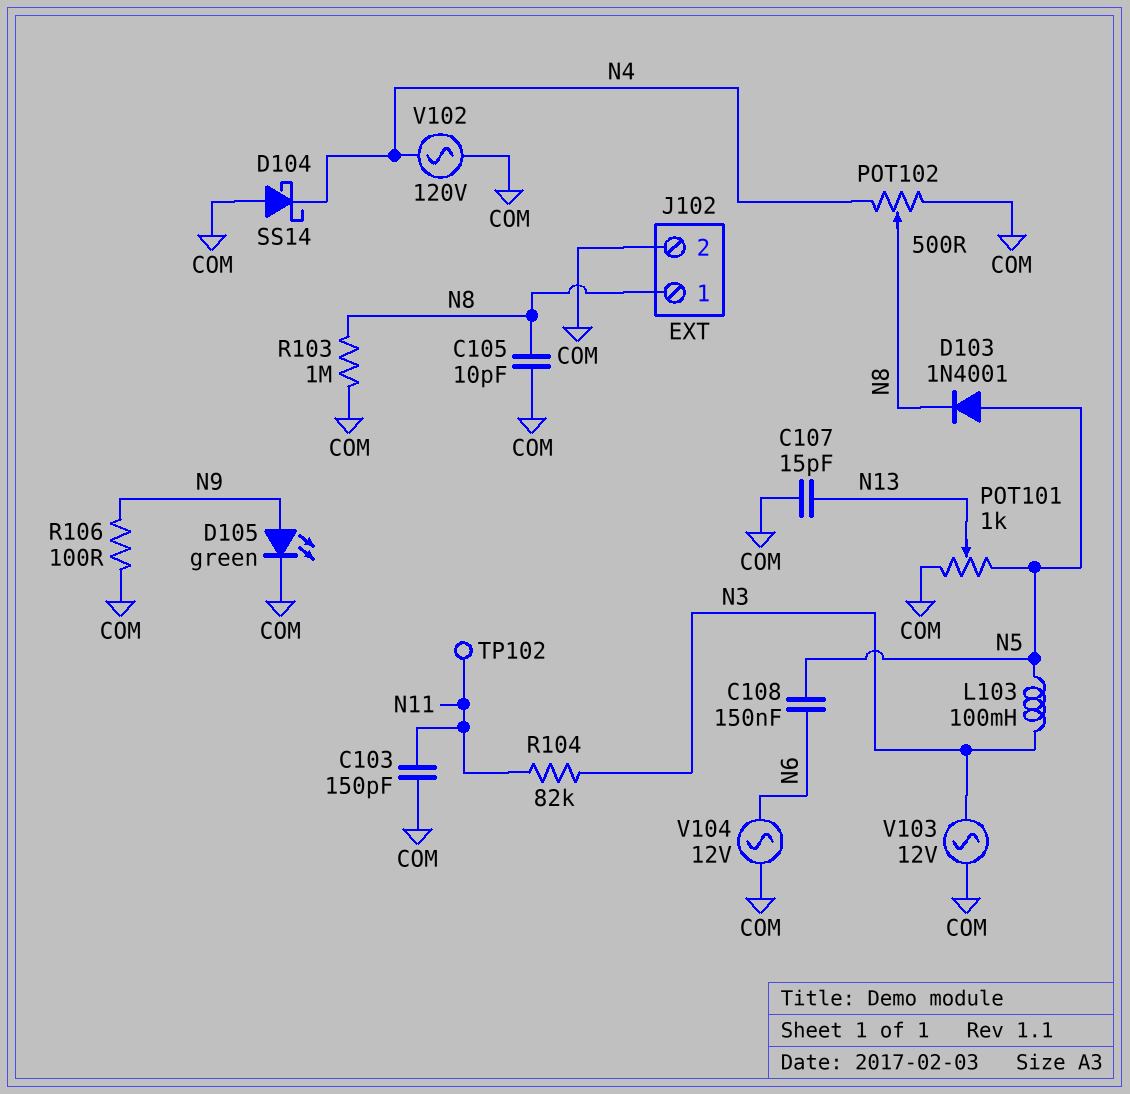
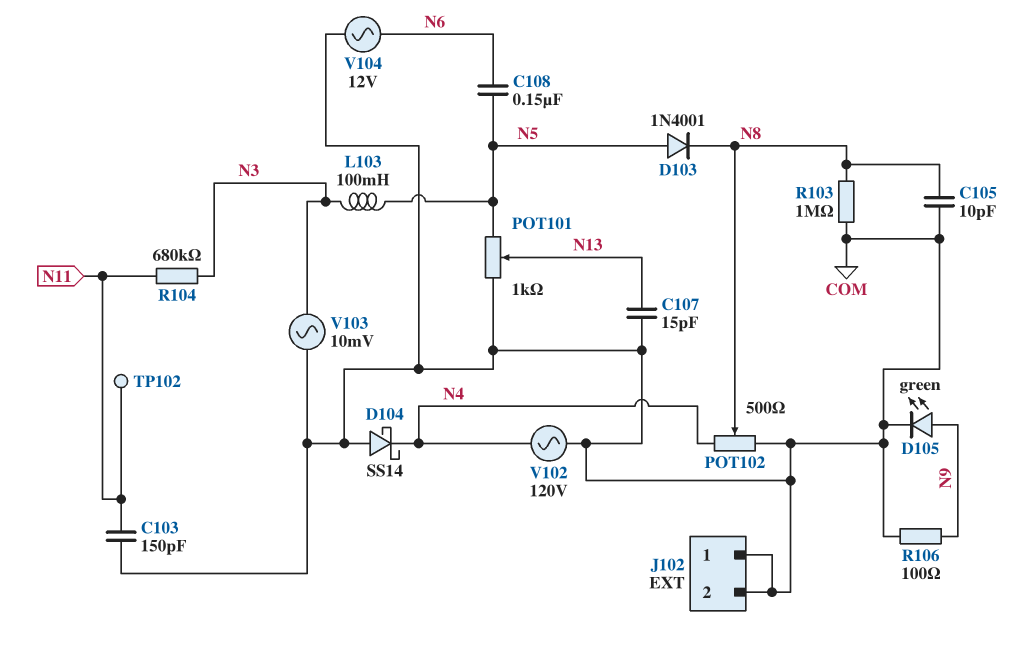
J102 pin 1: N8 -> COM
R104: 82k (N3, N11) -> 680k (N3, N11)
V103: AC 12V (COM, N3) -> AC 10mV (COM, N3)

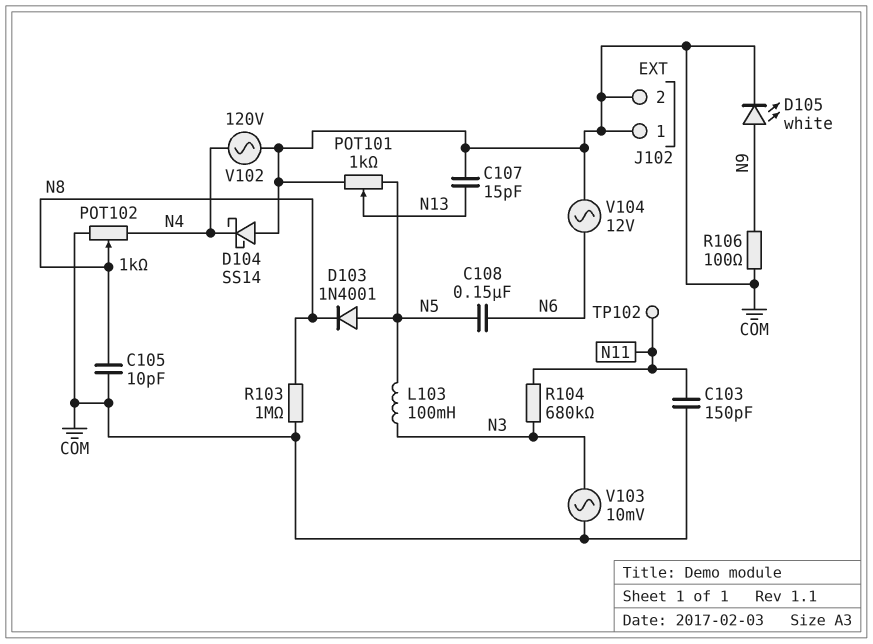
D105: LED green (A N9, K COM) -> LED white (A N9, K COM)
POT102: 500 (COM, N4, wiper N8) -> 1k (COM, N4, wiper N8)

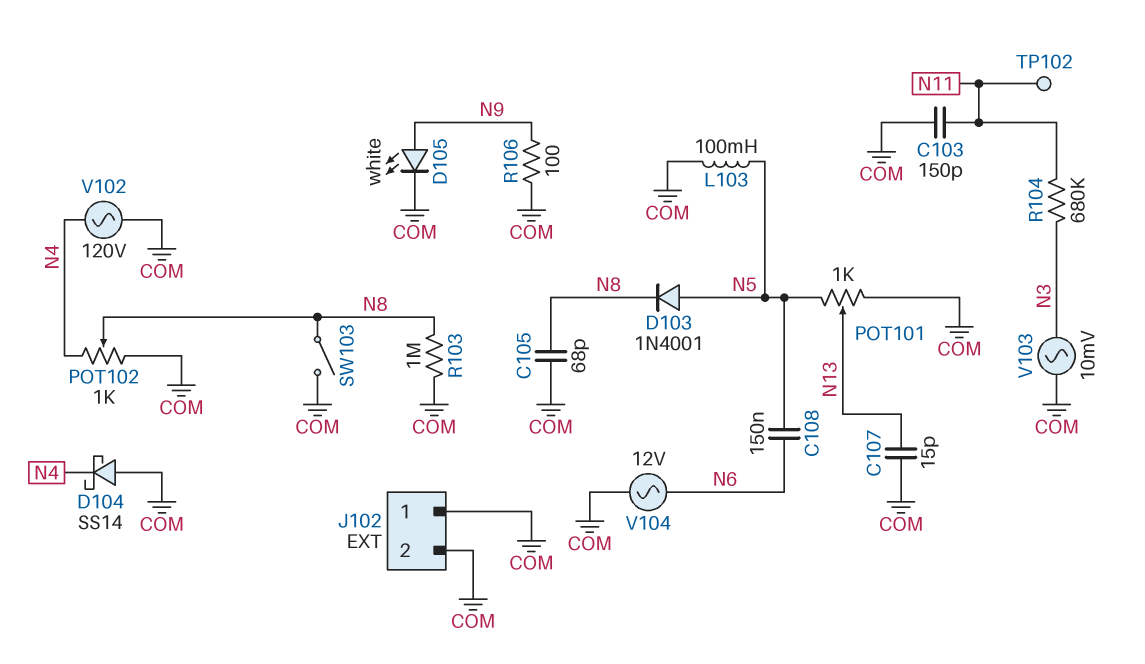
C105: 10pF (COM, N8) -> 68pF (COM, N8)
L103: 100mH (N3, N5) -> 100mH (COM, N5)
SW103: none -> switch (COM, N8)

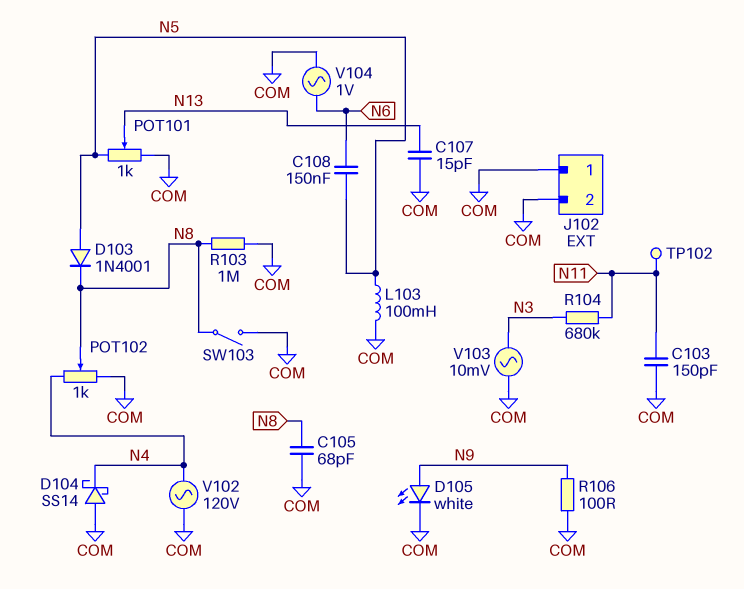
V104: AC 12V (COM, N6) -> AC 1V (COM, N6)

